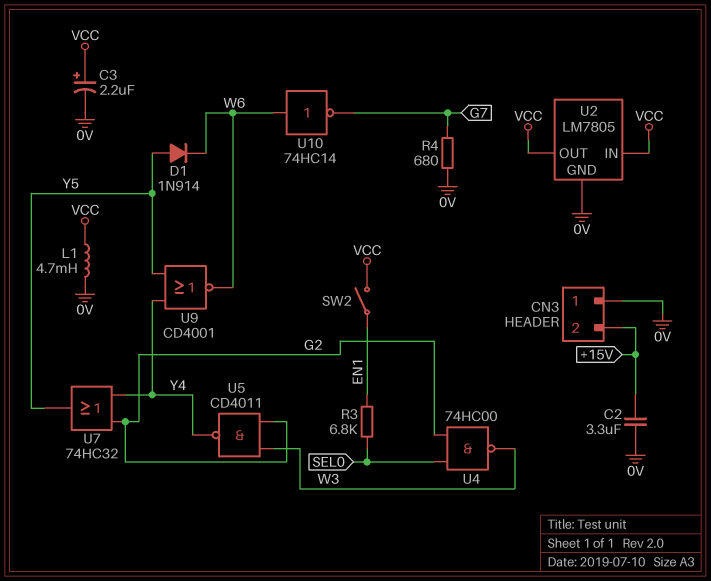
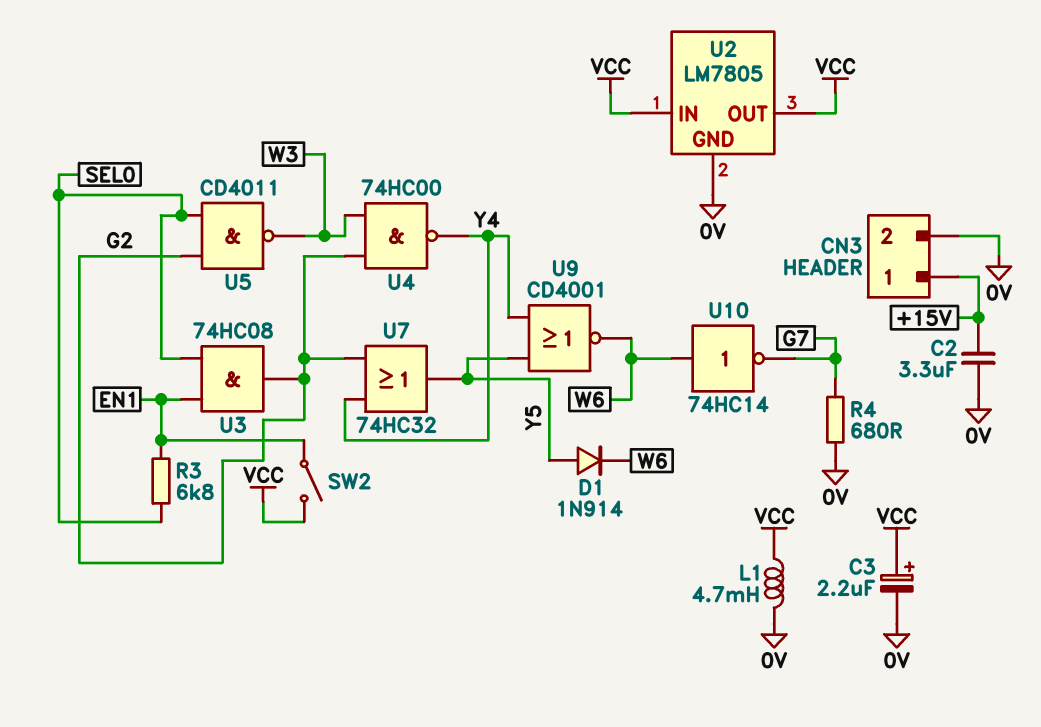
CN3 pin 1: 0V -> +15V
CN3 pin 2: +15V -> 0V
U3: none -> AND 74HC08 (in EN1, in SEL0, out G2)
U4: NAND 74HC00 (in G2, in SEL0, out W3) -> NAND 74HC00 (in G2, in W3, out Y4)
U5: NAND CD4011 (in G2, in W3, out Y4) -> NAND CD4011 (in G2, in SEL0, out W3)

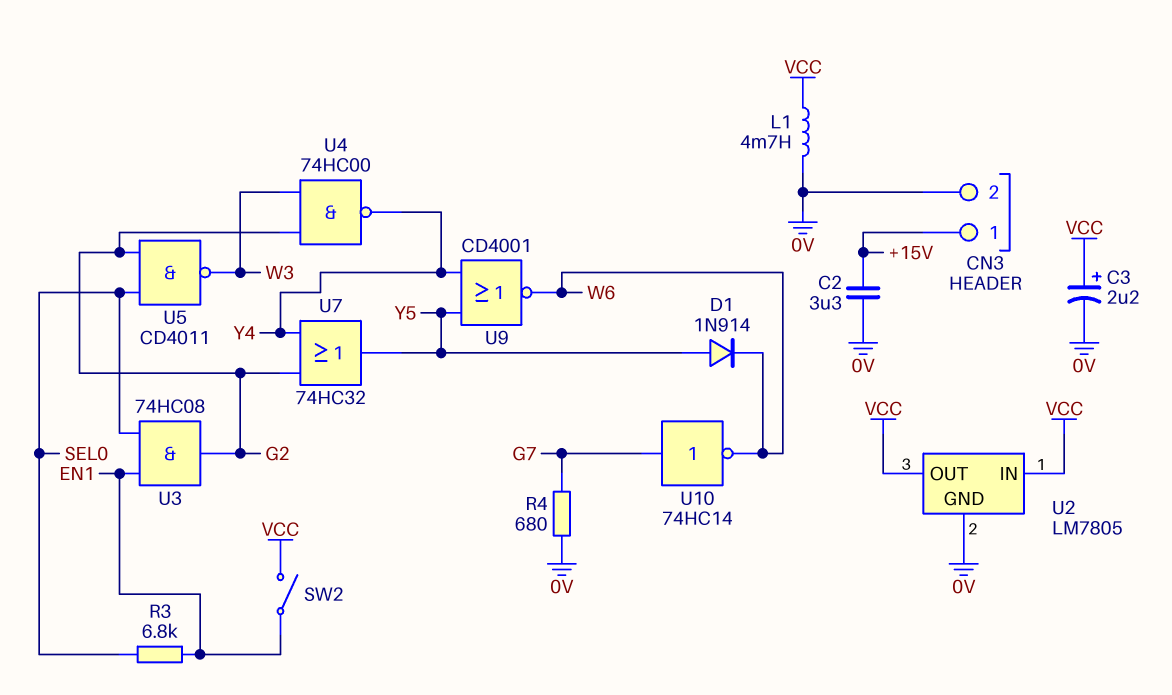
U10: NOT 74HC14 (in W6, out G7) -> NOT 74HC14 (in G7, out W6)

